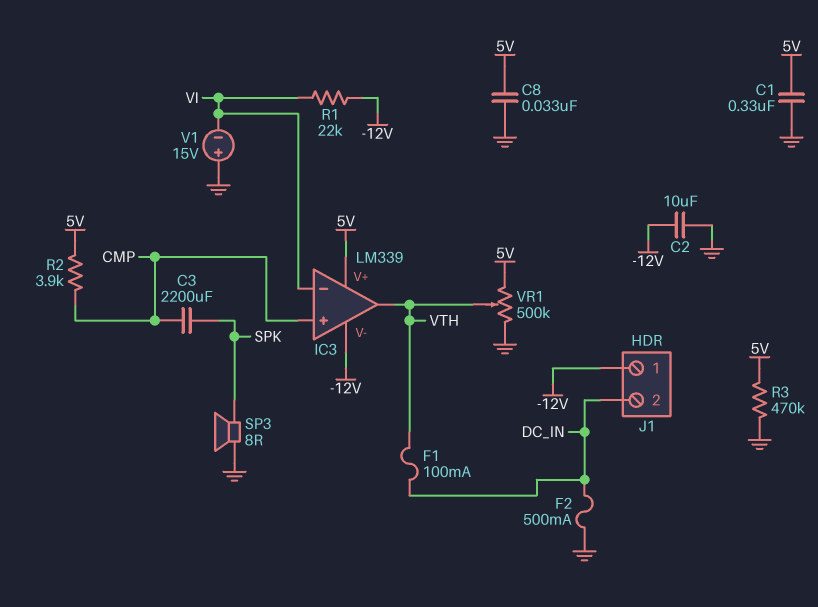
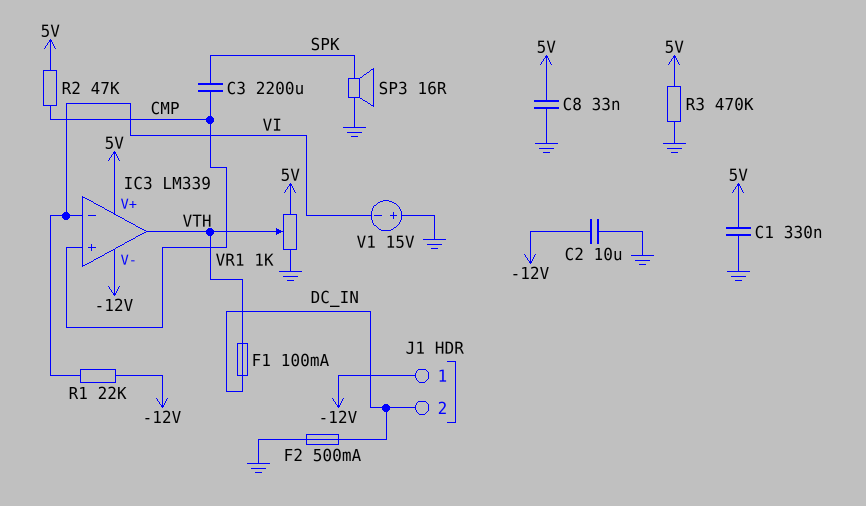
R2: 3.9k (5V, CMP) -> 47k (5V, CMP)
SP3: speaker 8R (GND, SPK) -> speaker 16R (GND, SPK)
VR1: 500k (5V, GND, wiper VTH) -> 1k (5V, GND, wiper VTH)

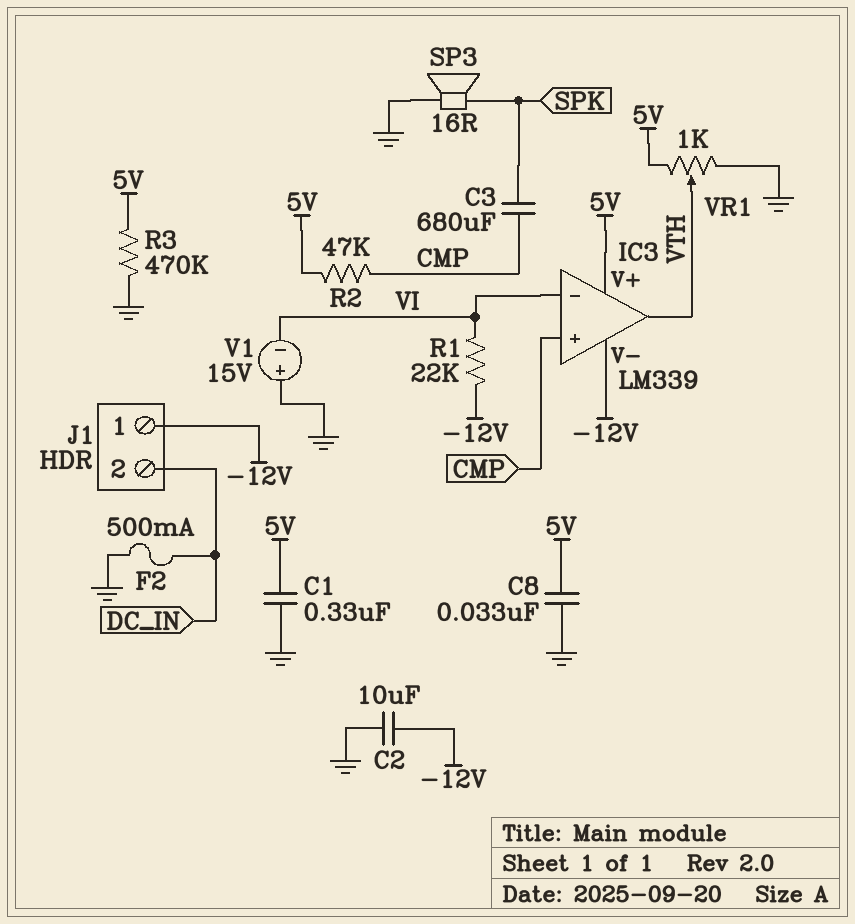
C3: 2200uF (CMP, SPK) -> 680uF (CMP, SPK)
F1: 100mA (DC_IN, VTH) -> none

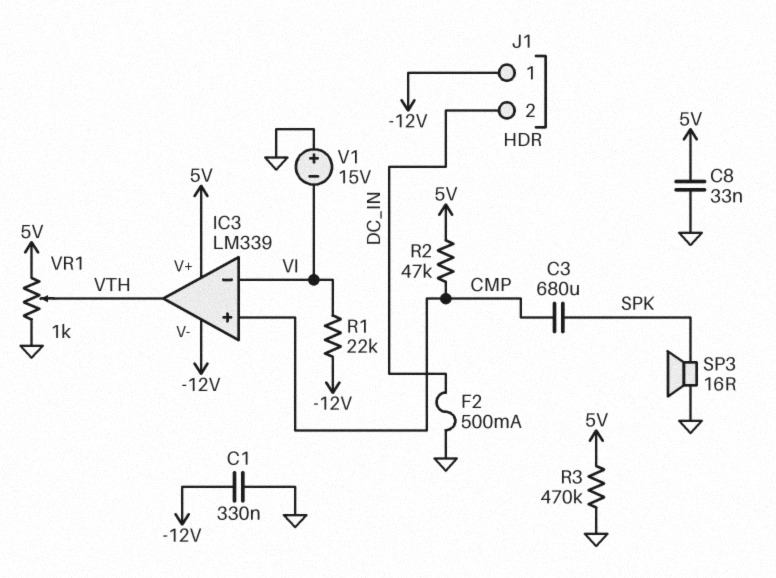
C1: 330nF (5V, GND) -> 330nF (-12V, GND)
C2: 10uF (-12V, GND) -> none

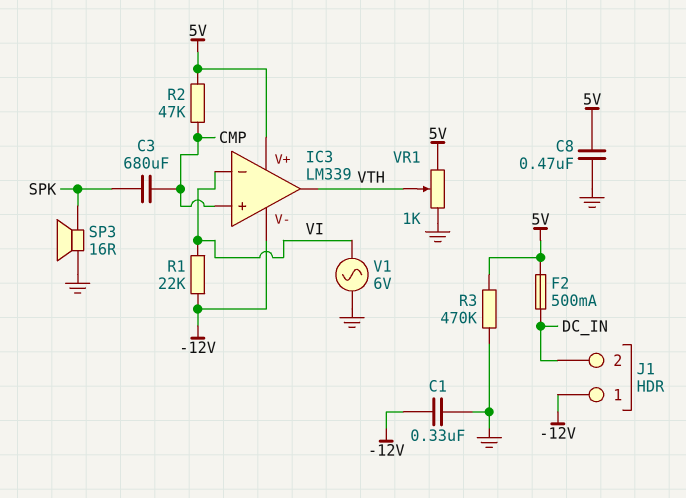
C8: 33nF (5V, GND) -> 470nF (5V, GND)
F2: 500mA (DC_IN, GND) -> 500mA (5V, DC_IN)
V1: 15V (plus GND, minus VI) -> AC 6V (GND, VI)

